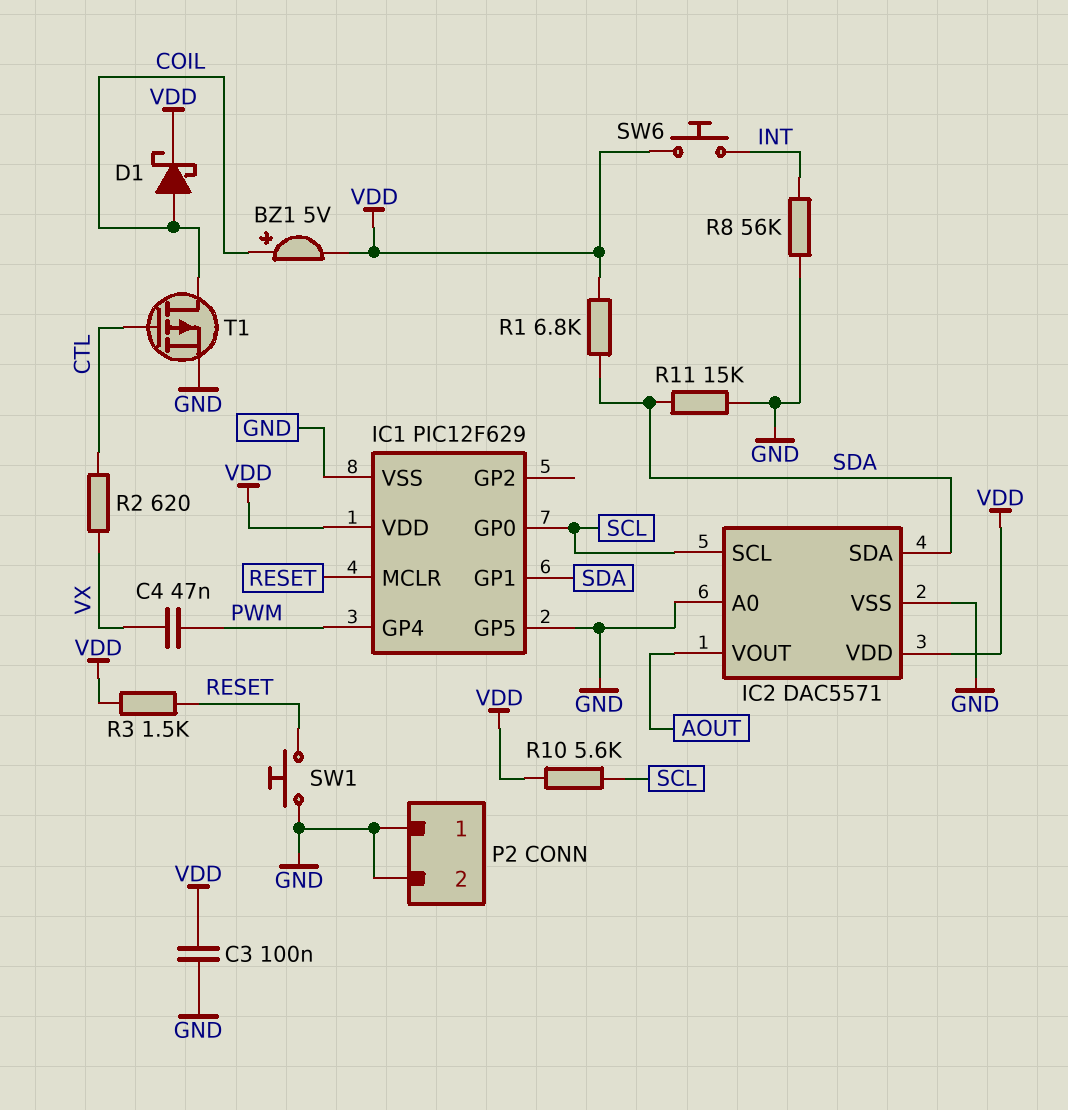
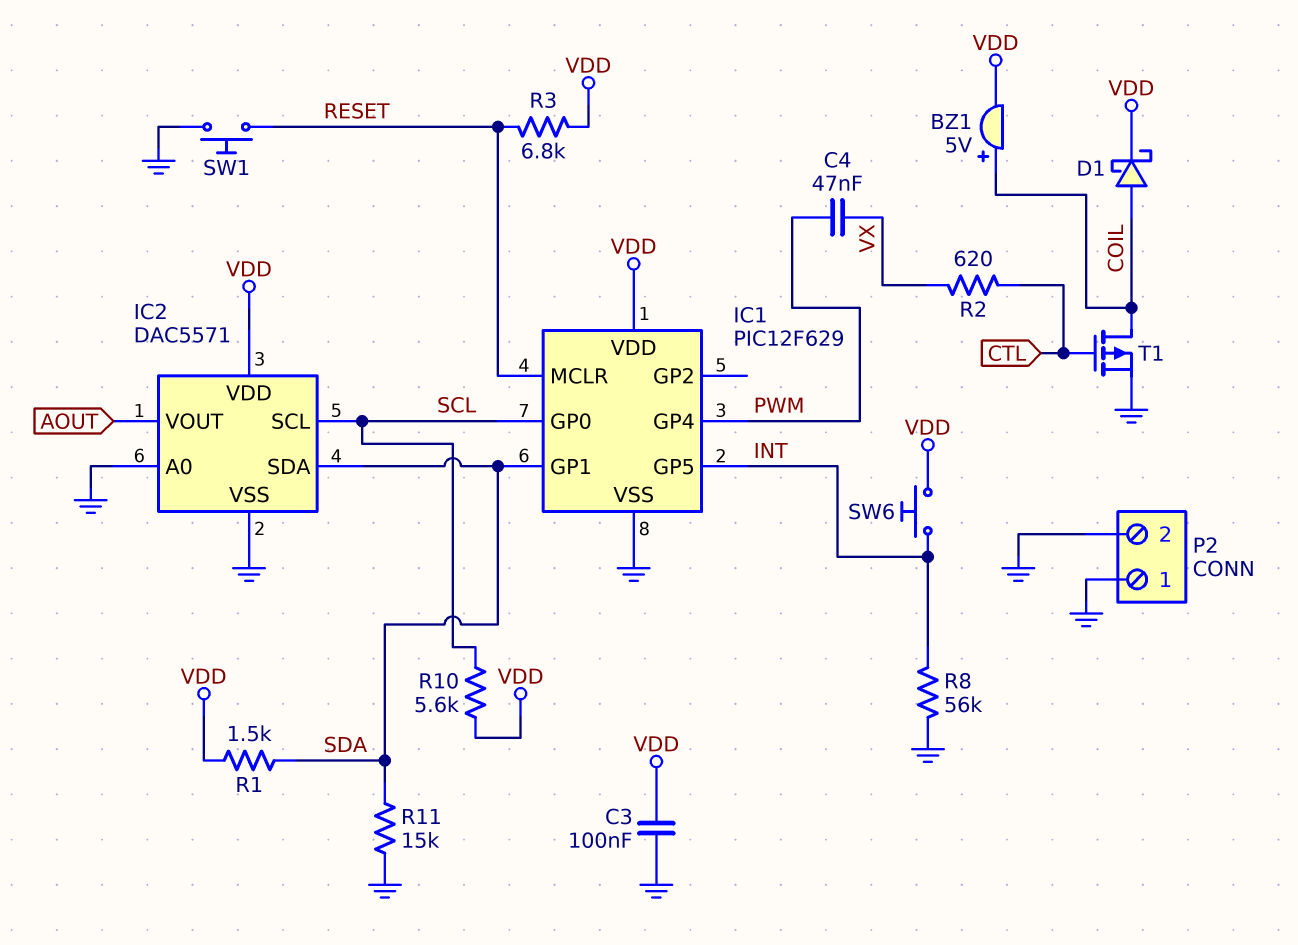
IC1 pin GP5: GND -> INT
R1: 6.8k (SDA, VDD) -> 1.5k (SDA, VDD)
R3: 1.5k (RESET, VDD) -> 6.8k (RESET, VDD)

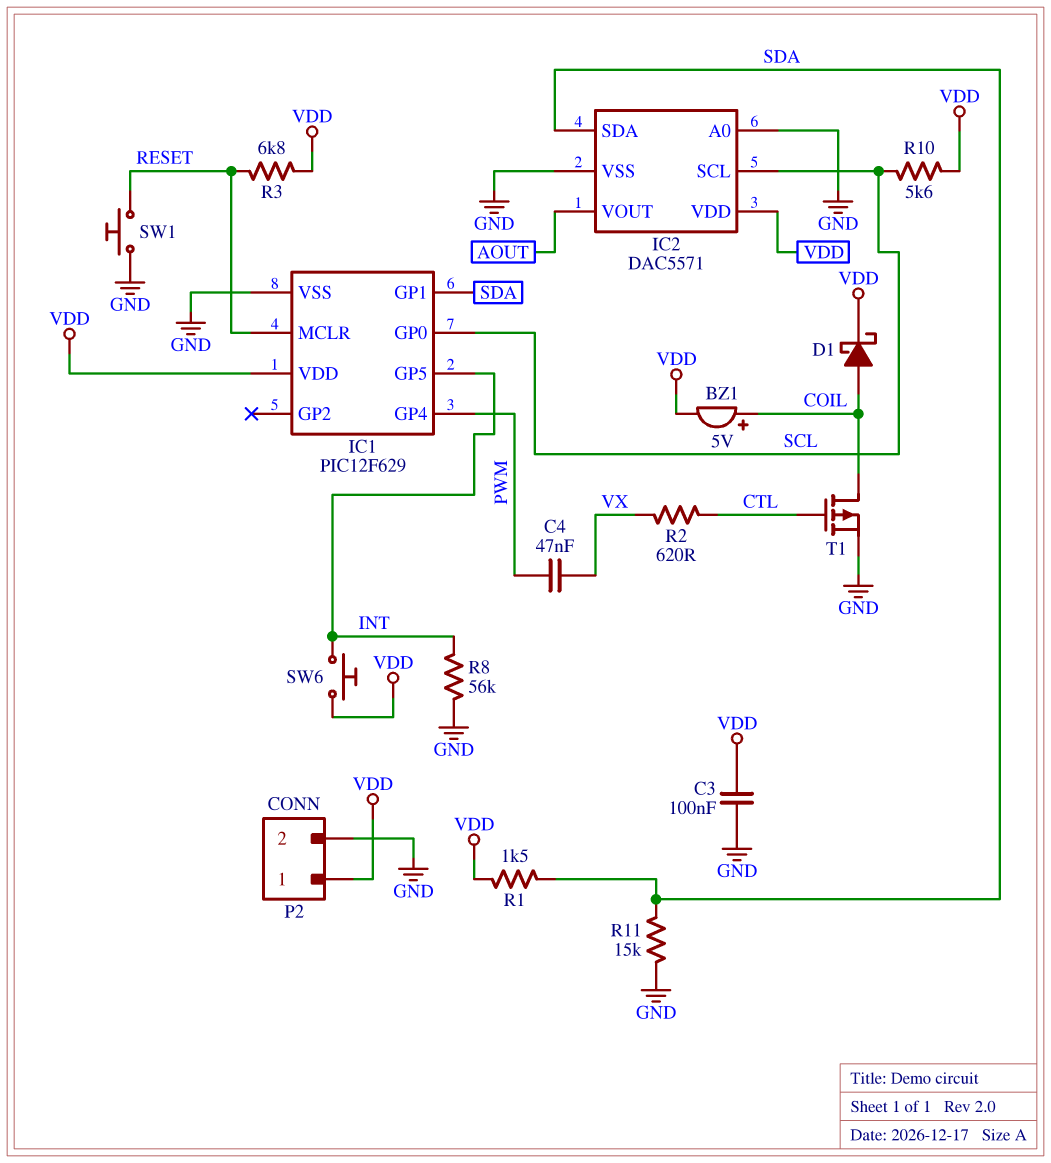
P2 pin 1: GND -> VDD

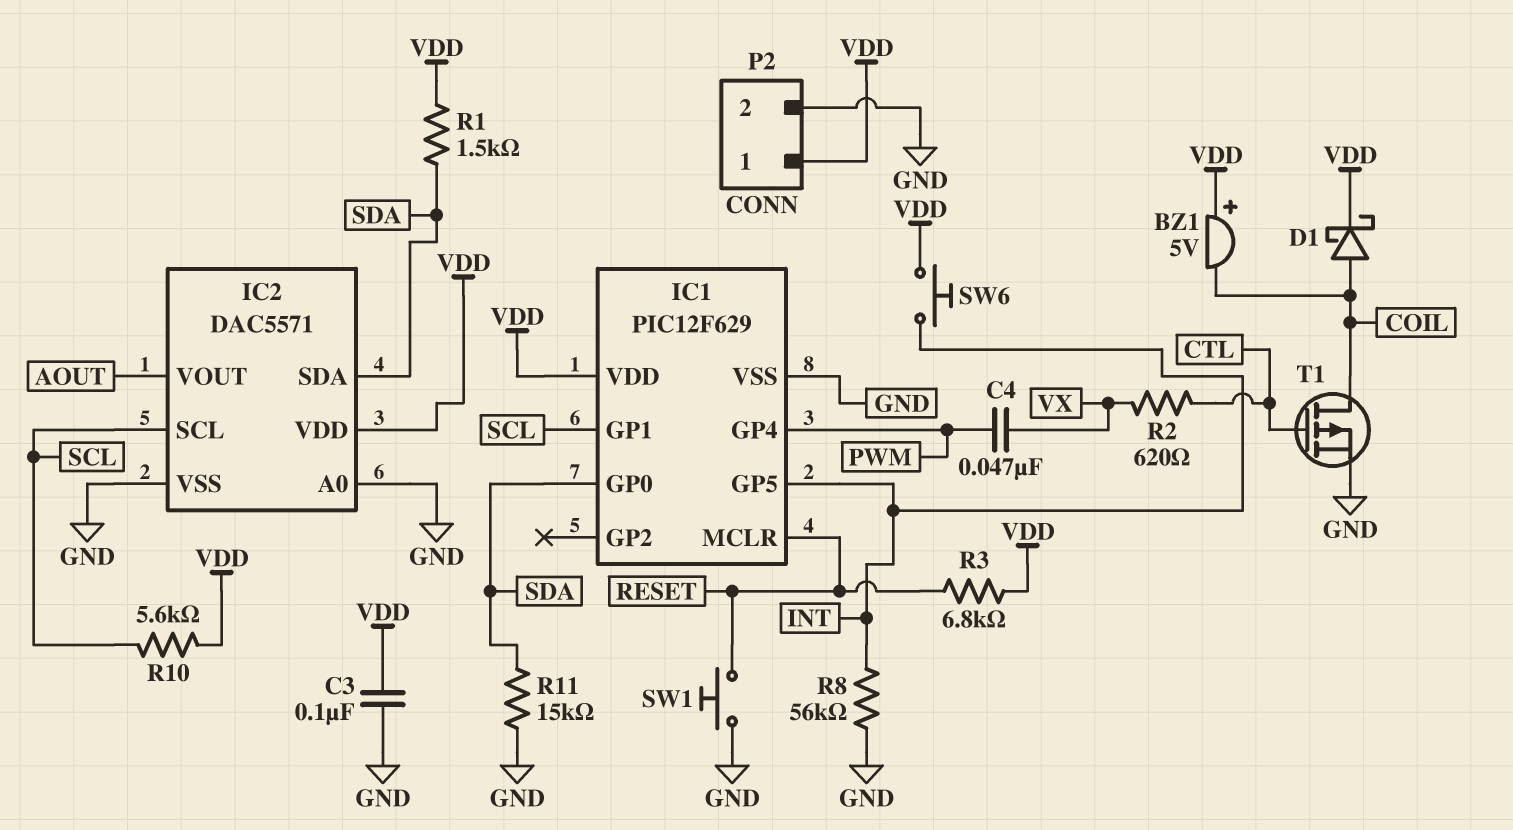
BZ1: buzzer 5V (plus COIL, minus VDD) -> buzzer 5V (plus VDD, minus COIL)
IC1 pin GP0: SCL -> SDA
IC1 pin GP1: SDA -> SCL

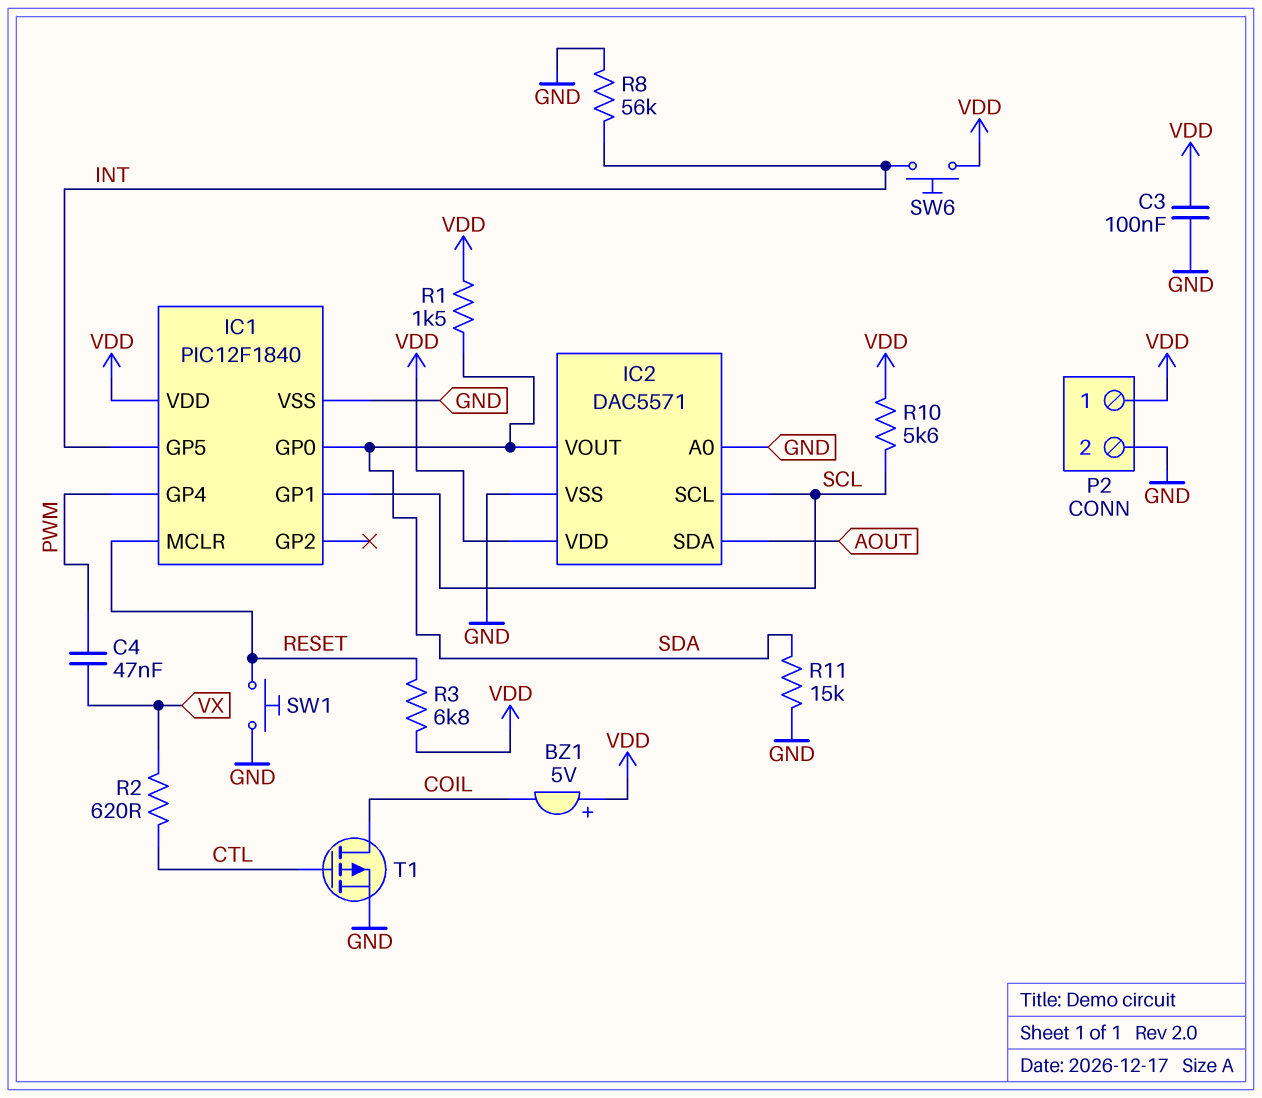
D1: schottky (A COIL, K VDD) -> none
IC1: PIC12F629 -> PIC12F1840
IC2 pin SDA: SDA -> AOUT
IC2 pin VOUT: AOUT -> SDA

